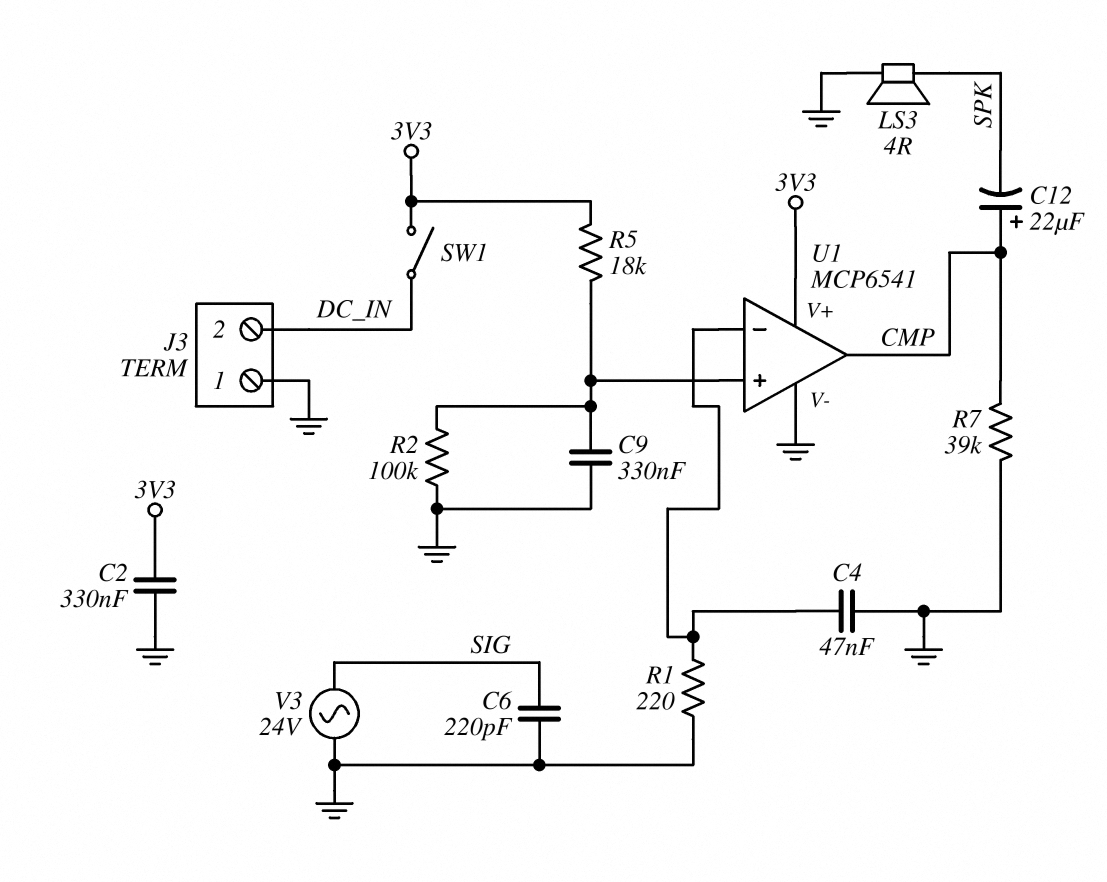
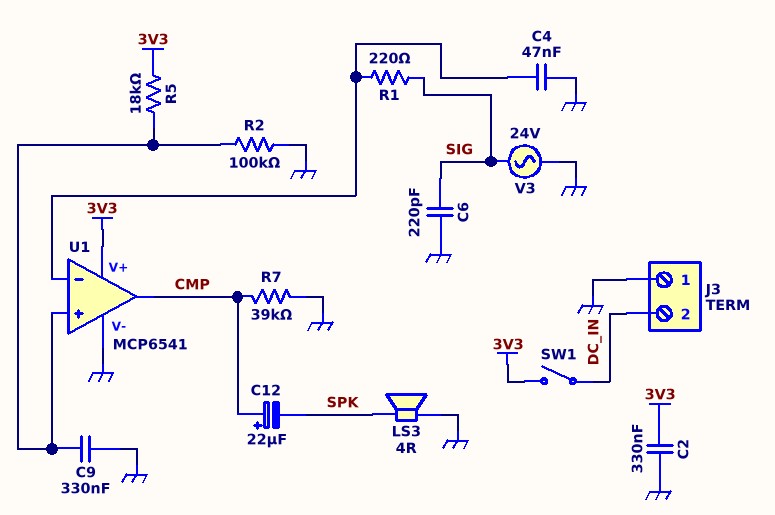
R1: 220 (GND, U1/in-) -> 220 (SIG, U1/in-)

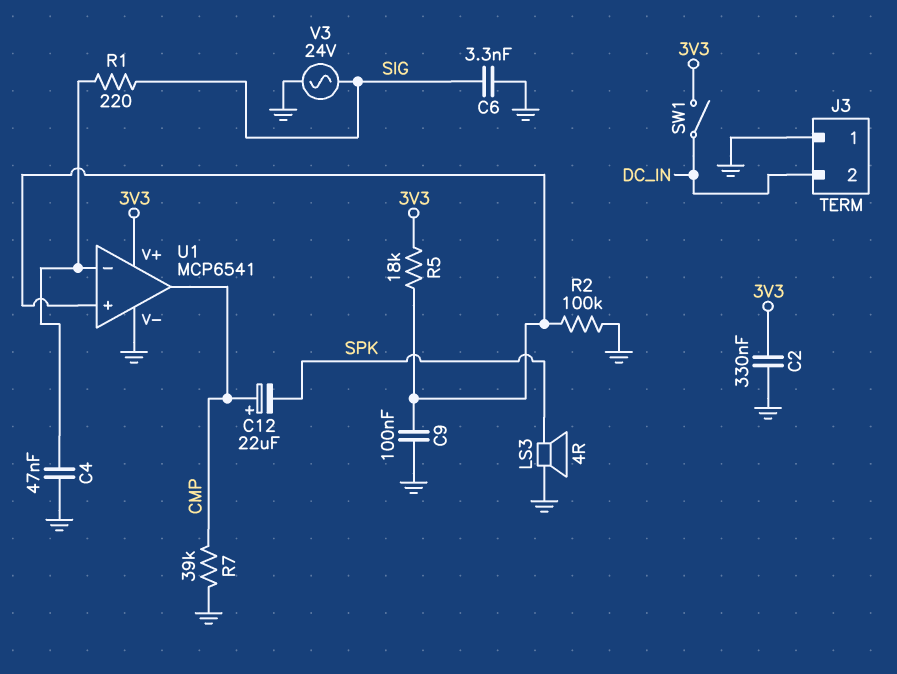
C6: 220pF (GND, SIG) -> 3.3nF (GND, SIG)
C9: 330nF (GND, U1/in+) -> 100nF (GND, U1/in+)

